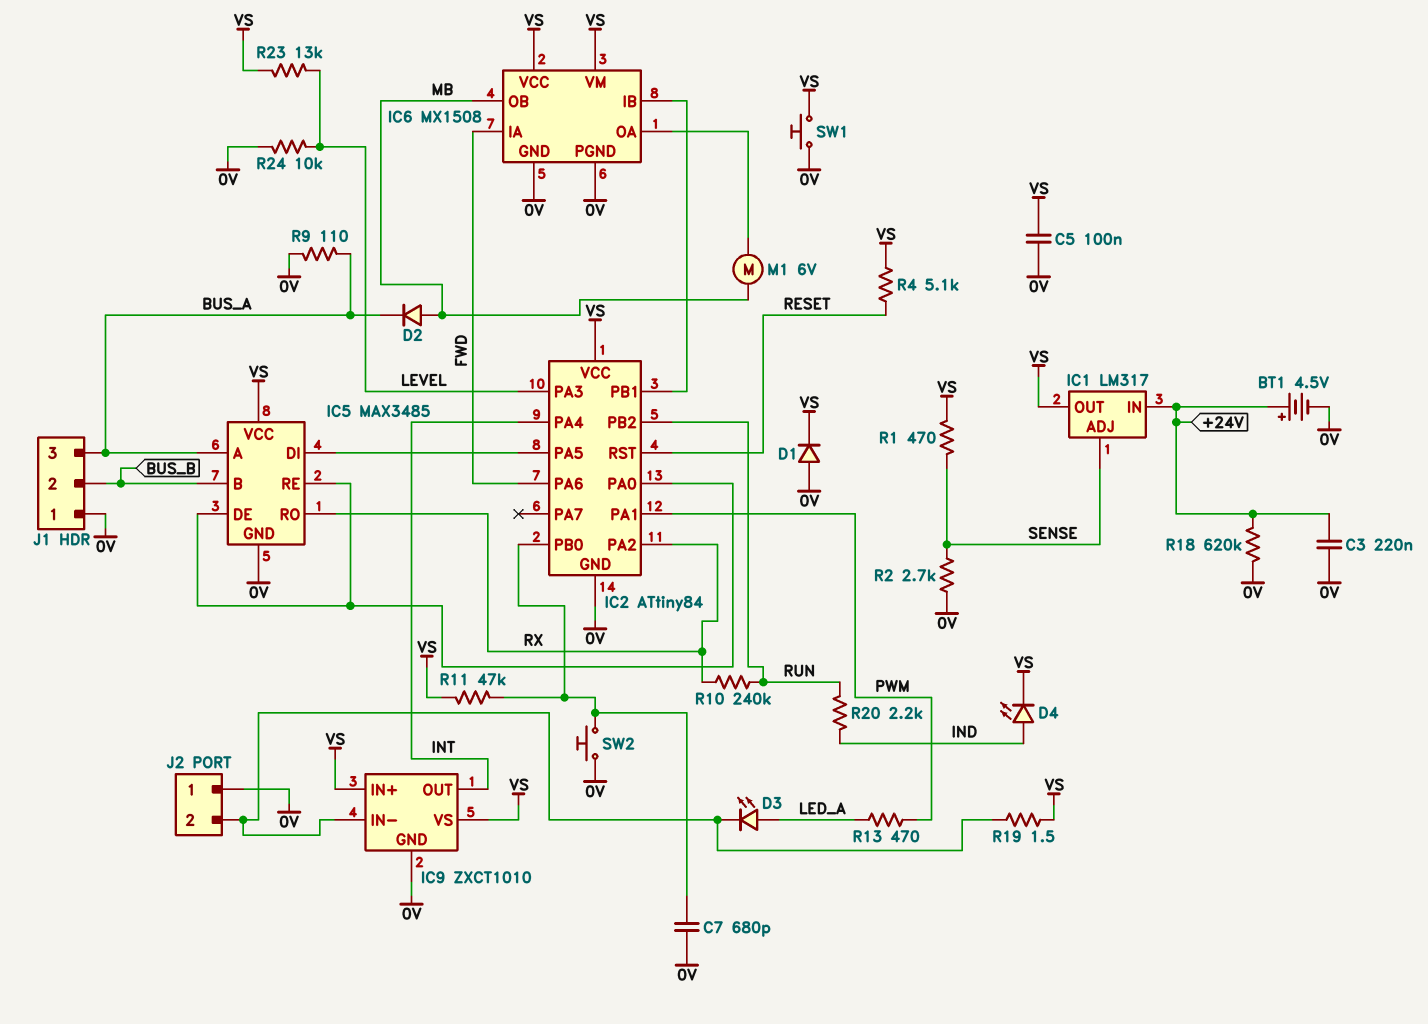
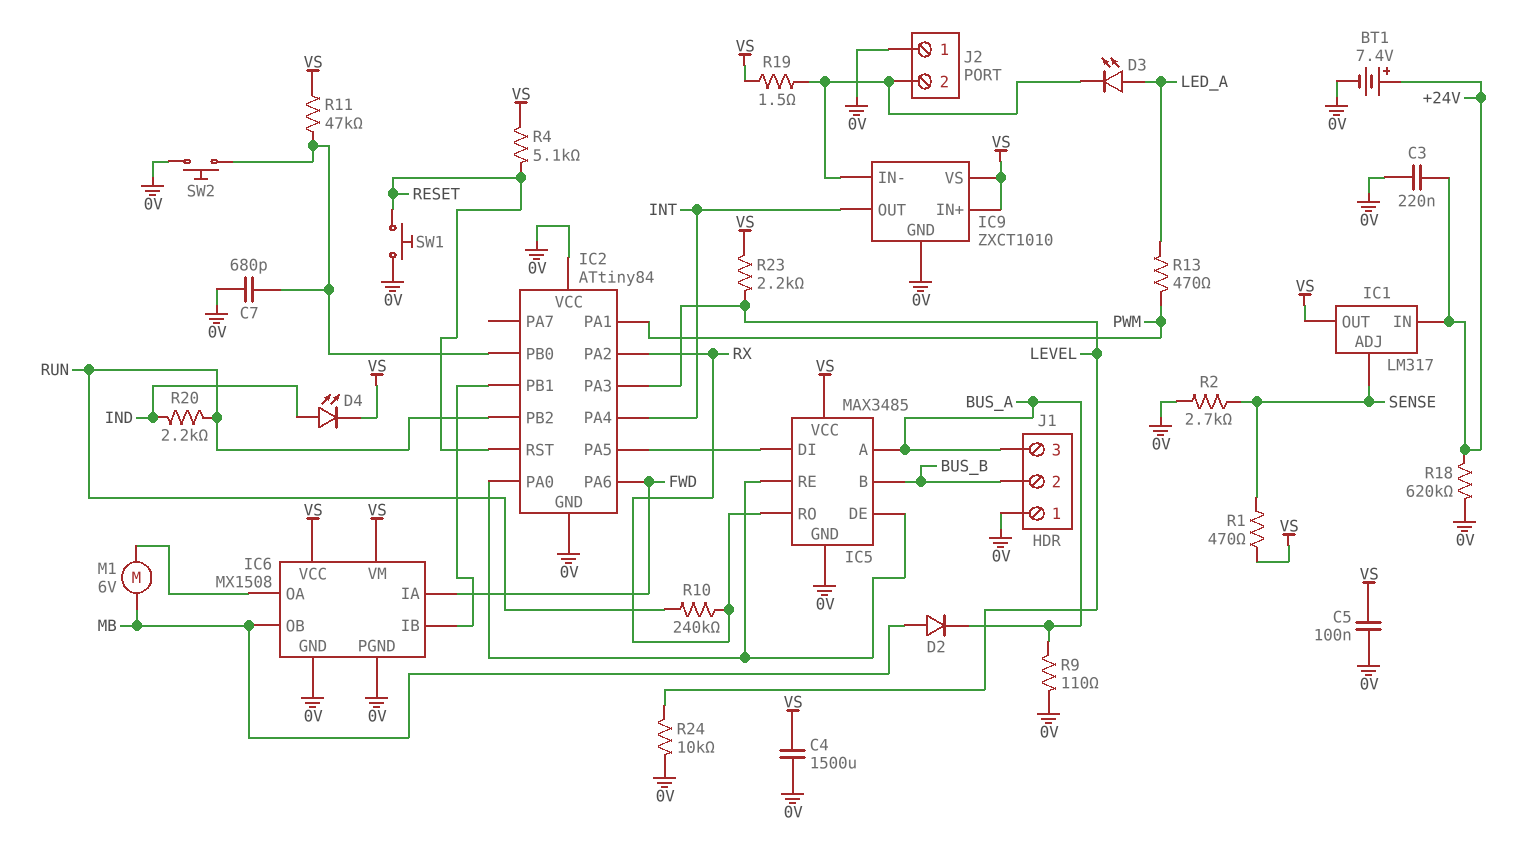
BT1: 4.5V (plus +24V, minus 0V) -> 7.4V (plus +24V, minus 0V)
C4: none -> 1500uF (0V, VS)
D1: diode (A 0V, K VS) -> none
IC2 pin VCC: VS -> 0V
R23: 13k (LEVEL, VS) -> 2.2k (LEVEL, VS)
SW1: button (0V, VS) -> button (0V, RESET)

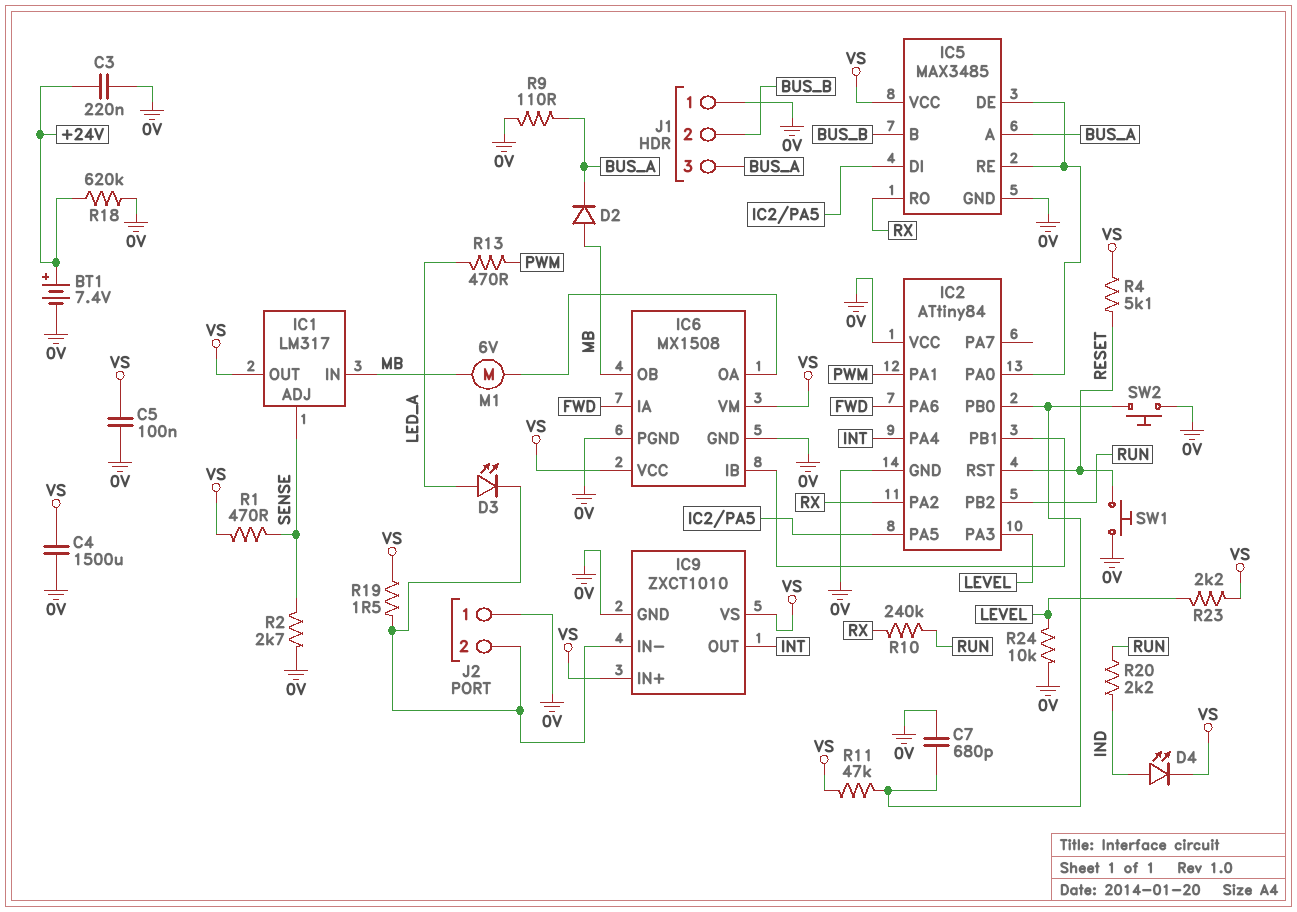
IC1 pin IN: +24V -> MB

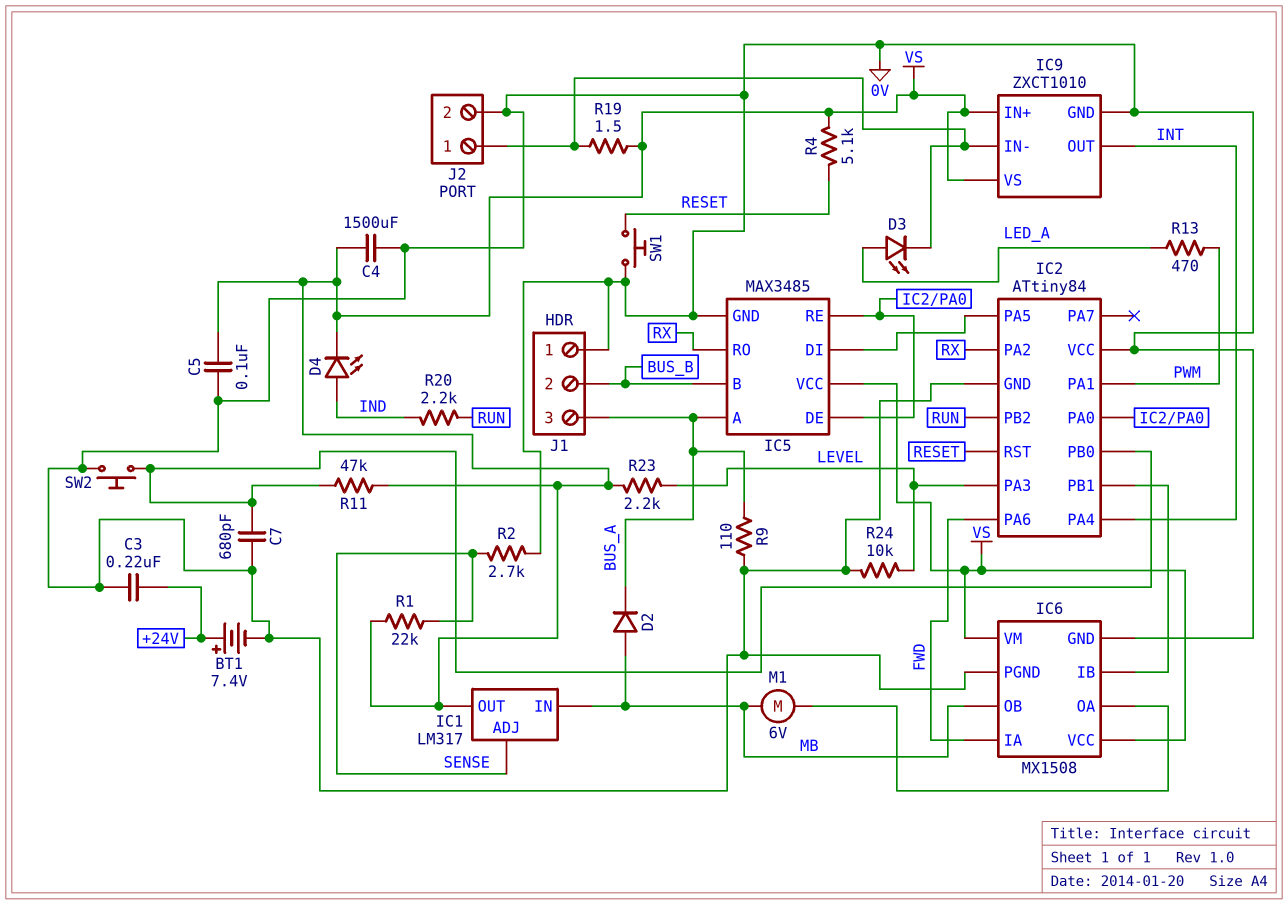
J2 pin 1: 0V -> IC9/IN-
J2 pin 2: IC9/IN- -> 0V
R1: 470 (SENSE, VS) -> 22k (SENSE, VS)
R10: 240k (RUN, RX) -> none
R18: 620k (+24V, 0V) -> none

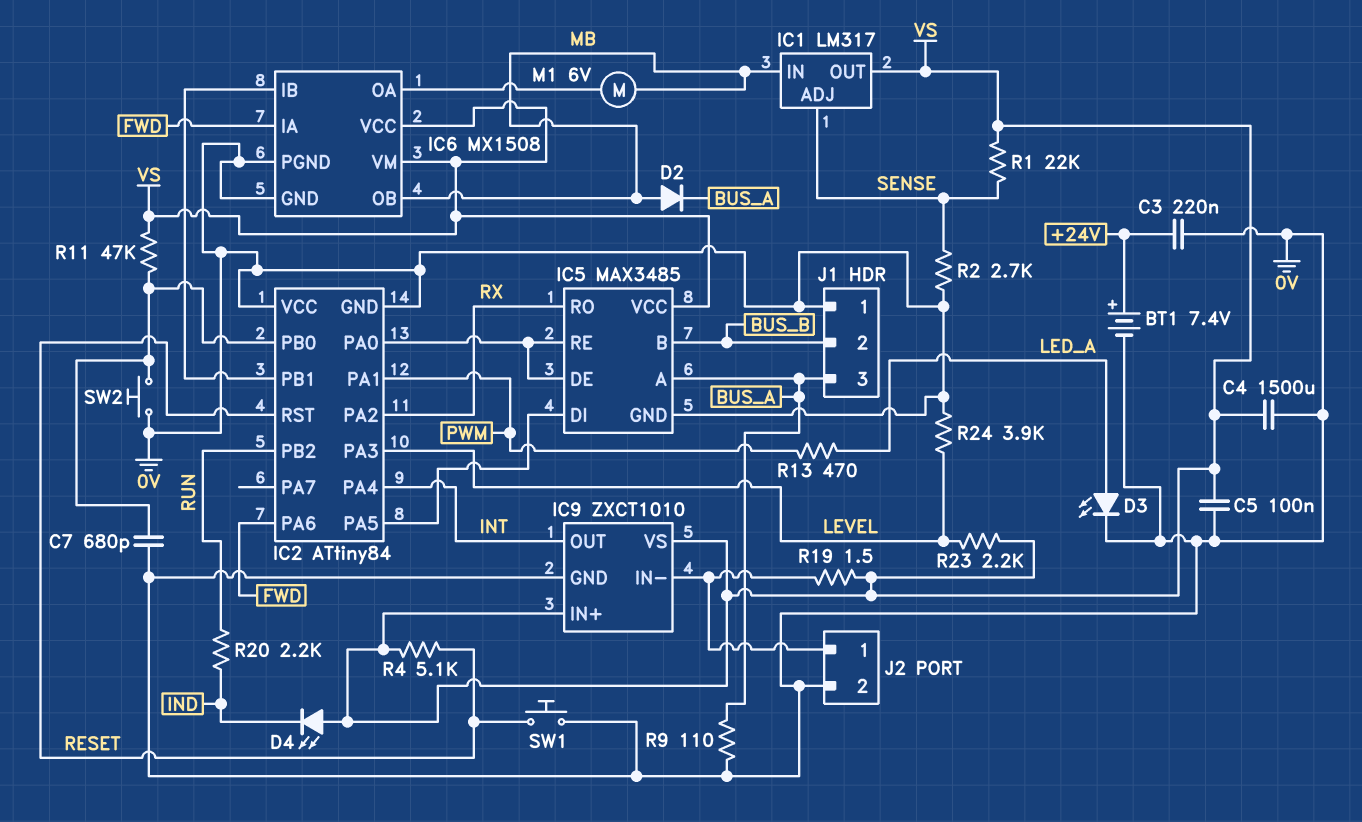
D3: LED (A LED_A, K IC9/IN-) -> LED (A LED_A, K 0V)
D4: LED (A IND, K VS) -> LED (A VS, K IND)
R24: 10k (0V, LEVEL) -> 3.9k (0V, LEVEL)

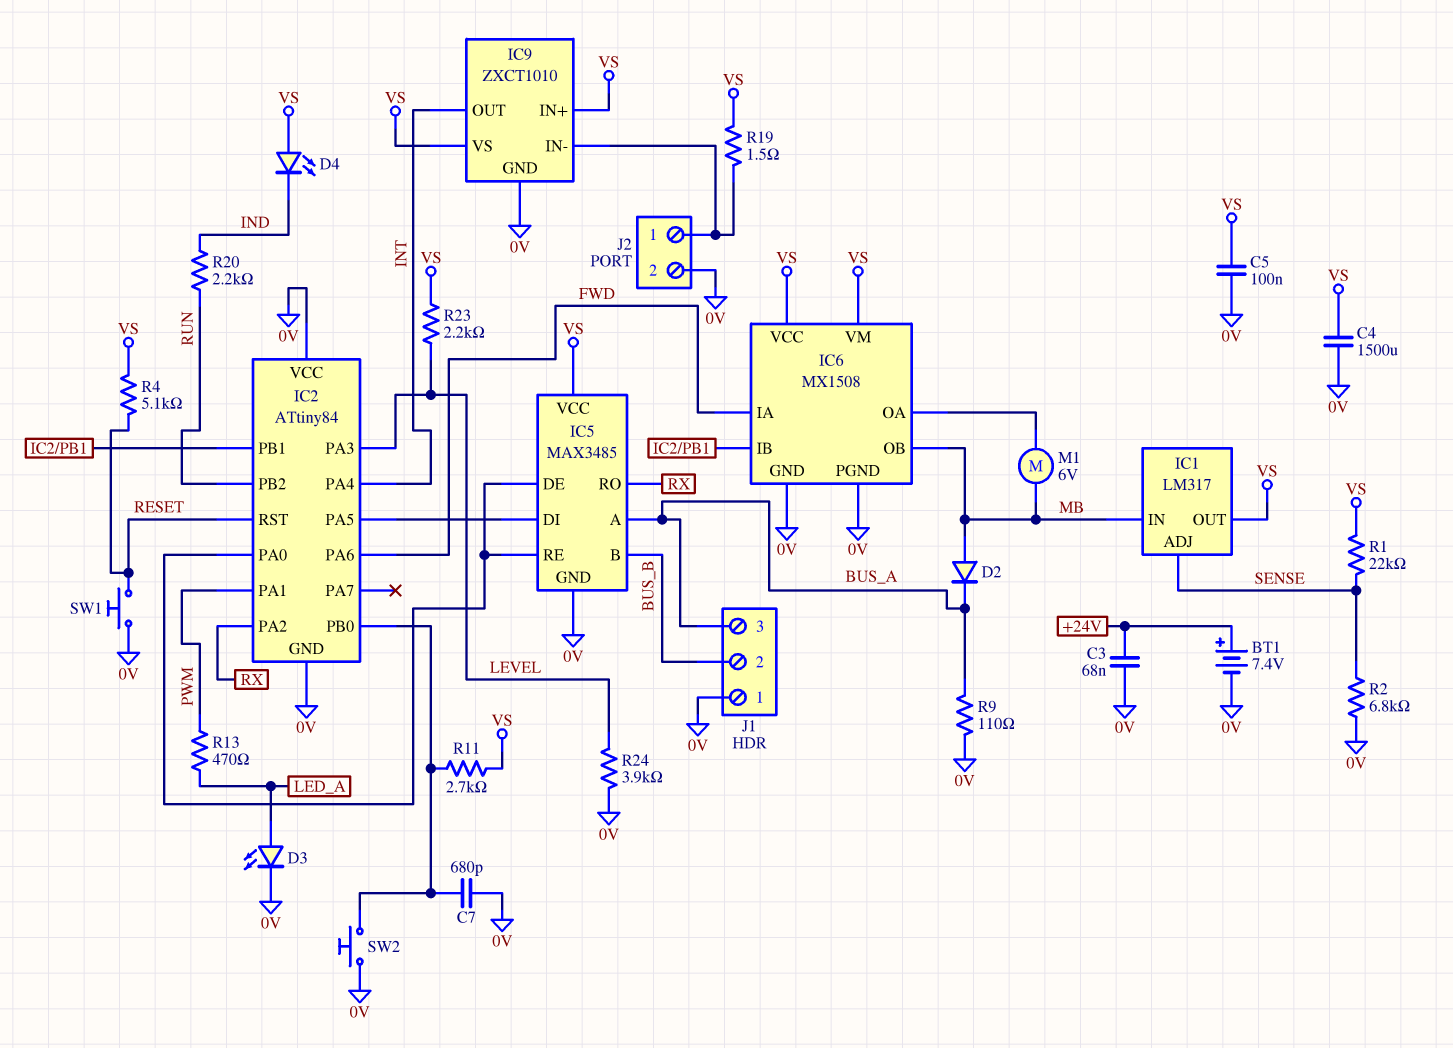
C3: 220nF (+24V, 0V) -> 68nF (+24V, 0V)
R2: 2.7k (0V, SENSE) -> 6.8k (0V, SENSE)
R11: 47k (IC2/PB0, VS) -> 2.7k (IC2/PB0, VS)

